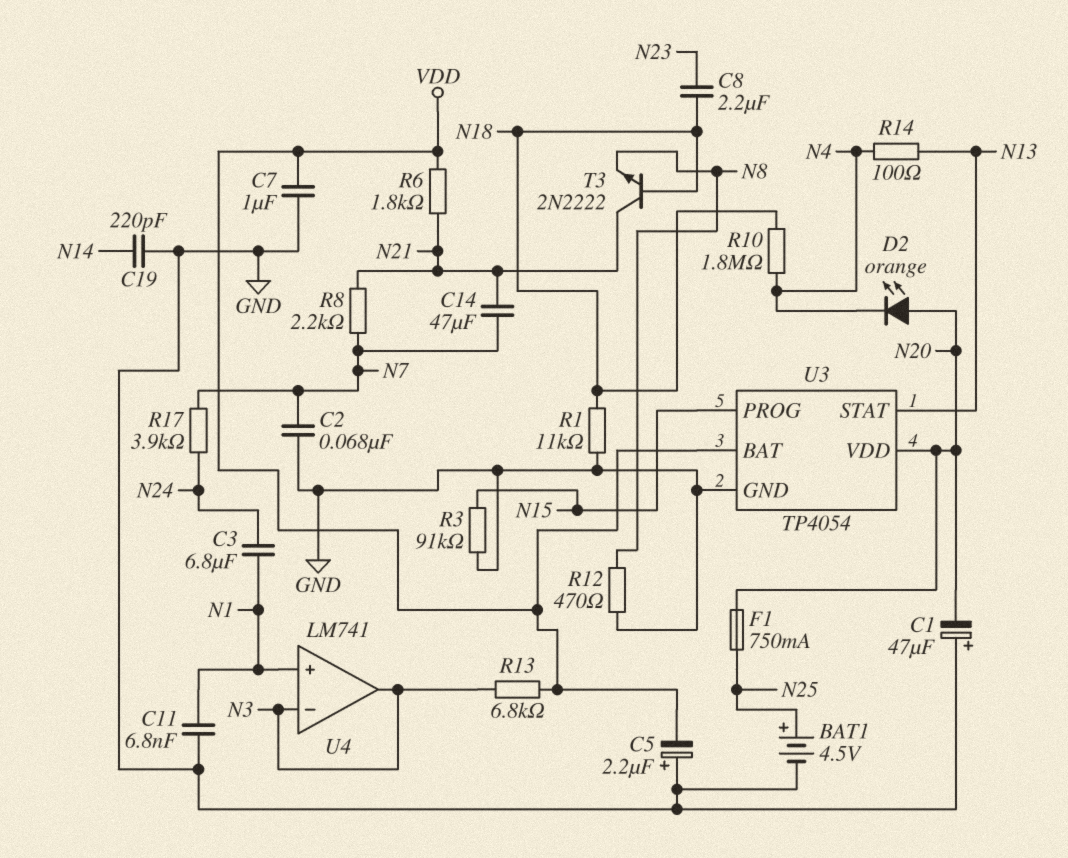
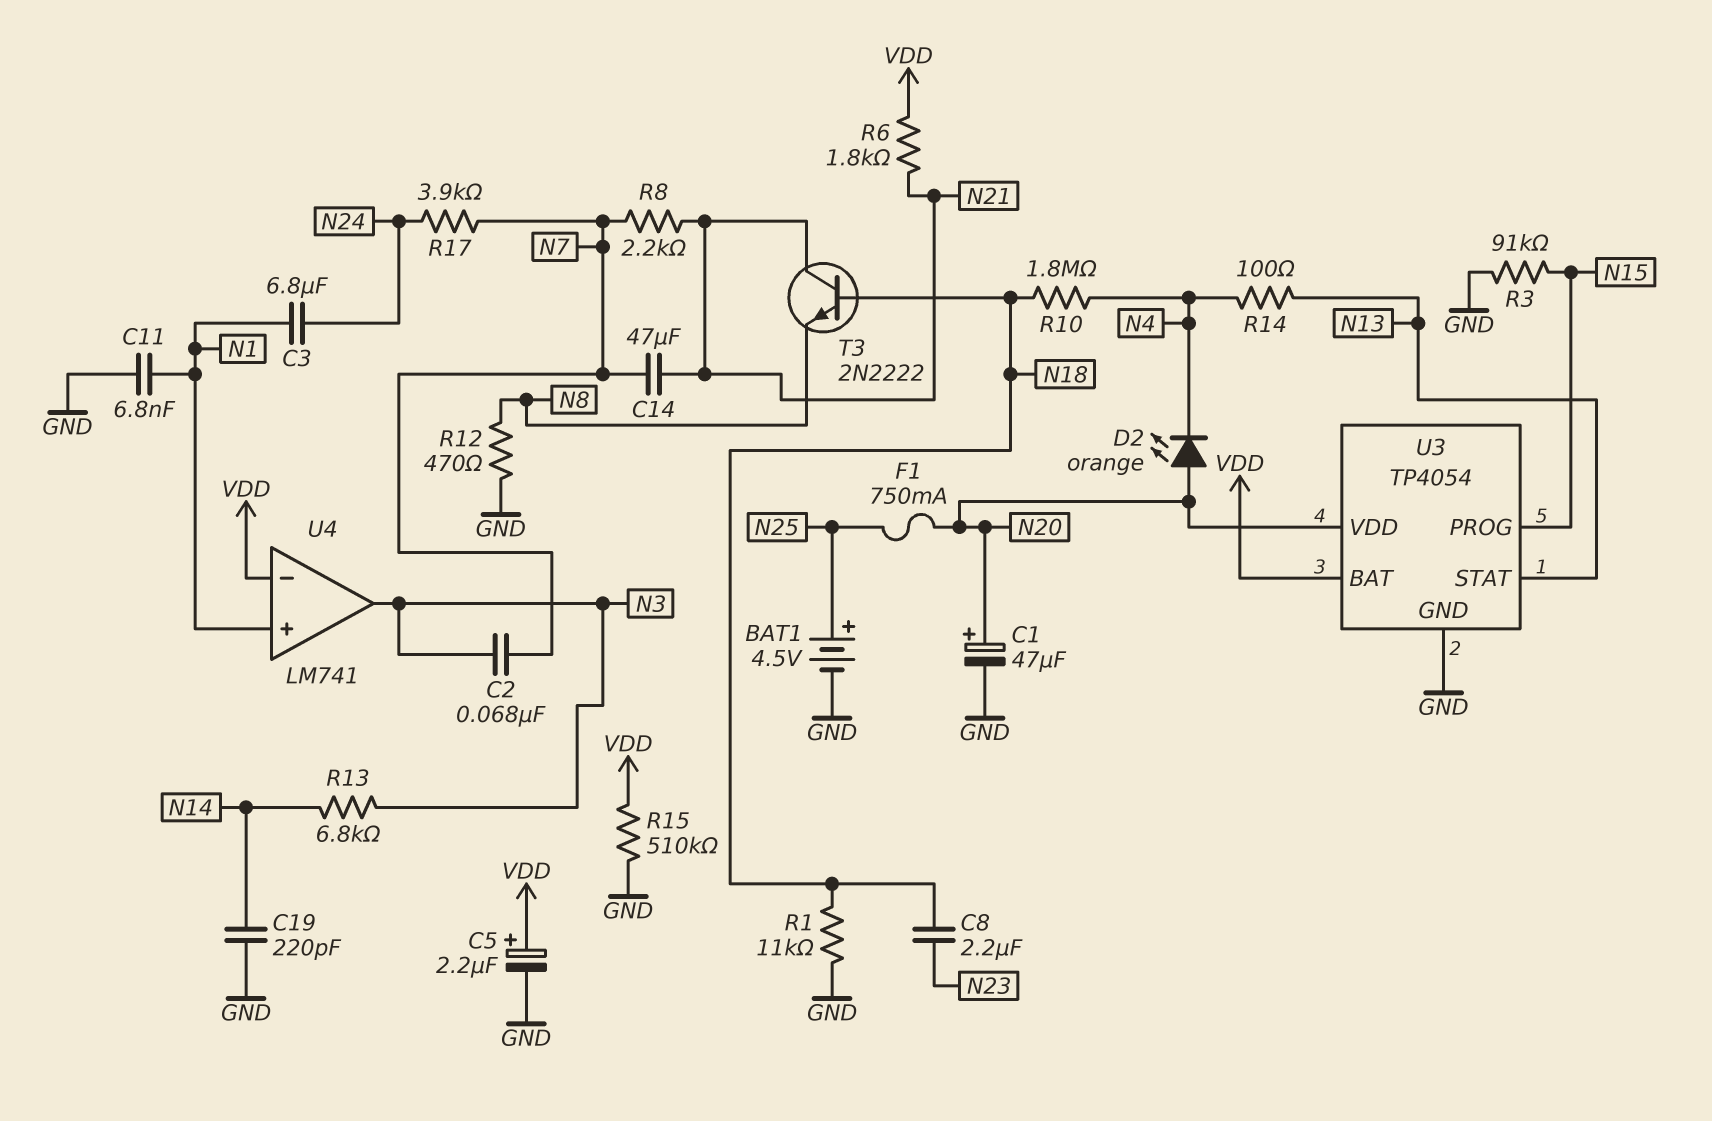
C1: 47uF (plus GND, minus N20) -> 47uF (plus N20, minus GND)
C2: 68nF (GND, N7) -> 68nF (N3, N7)
C5: 2.2uF (plus GND, minus VDD) -> 2.2uF (plus VDD, minus GND)
C7: 1uF (GND, VDD) -> none
R13: 6.8k (N3, VDD) -> 6.8k (N3, N14)
R15: none -> 510k (GND, VDD)
U4 pin in-: N3 -> VDD

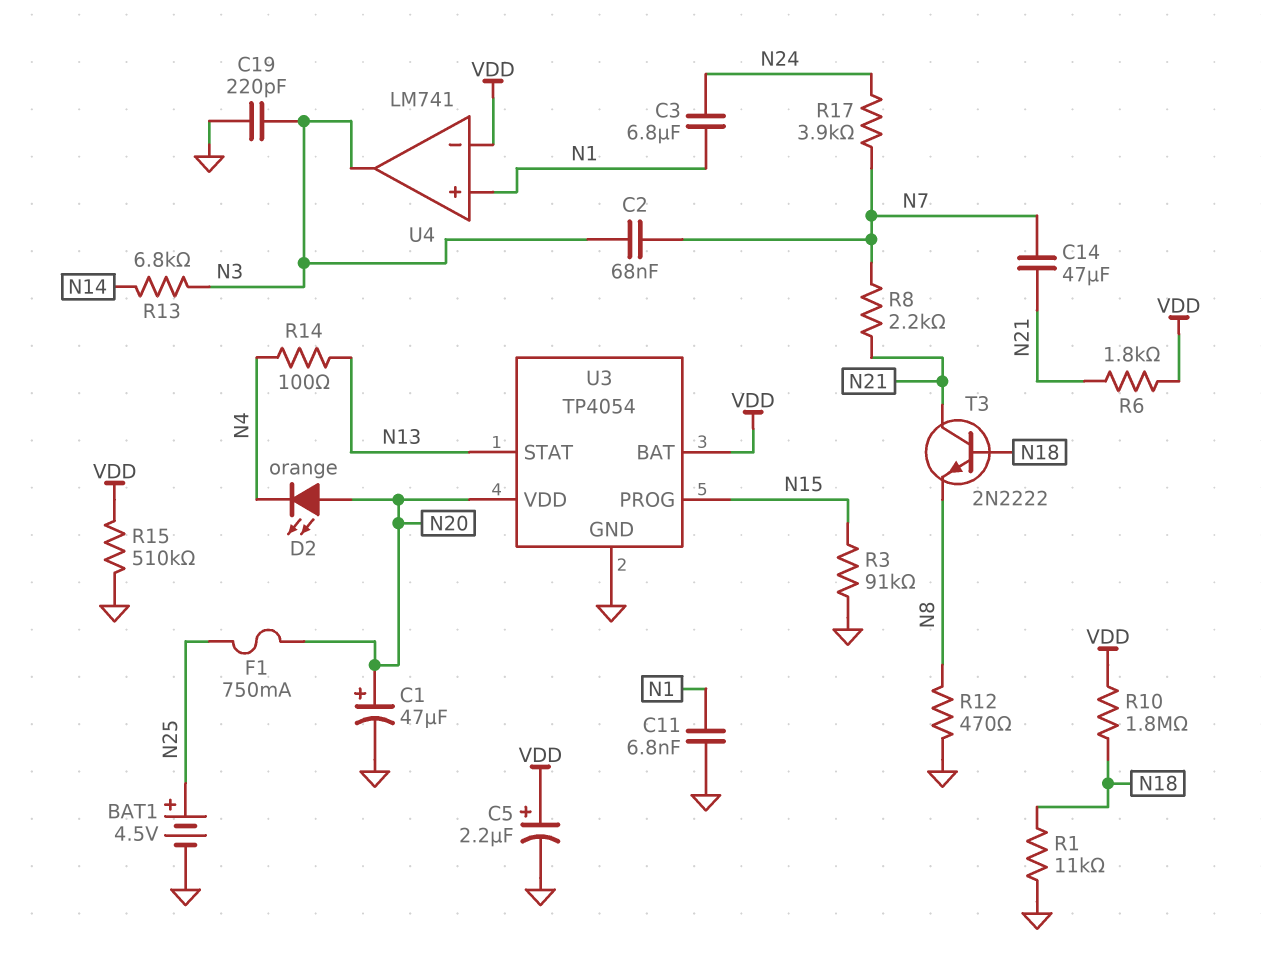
C8: 2.2uF (N18, N23) -> none
C19: 220pF (GND, N14) -> 220pF (GND, N3)
R10: 1.8M (N4, N18) -> 1.8M (N18, VDD)

